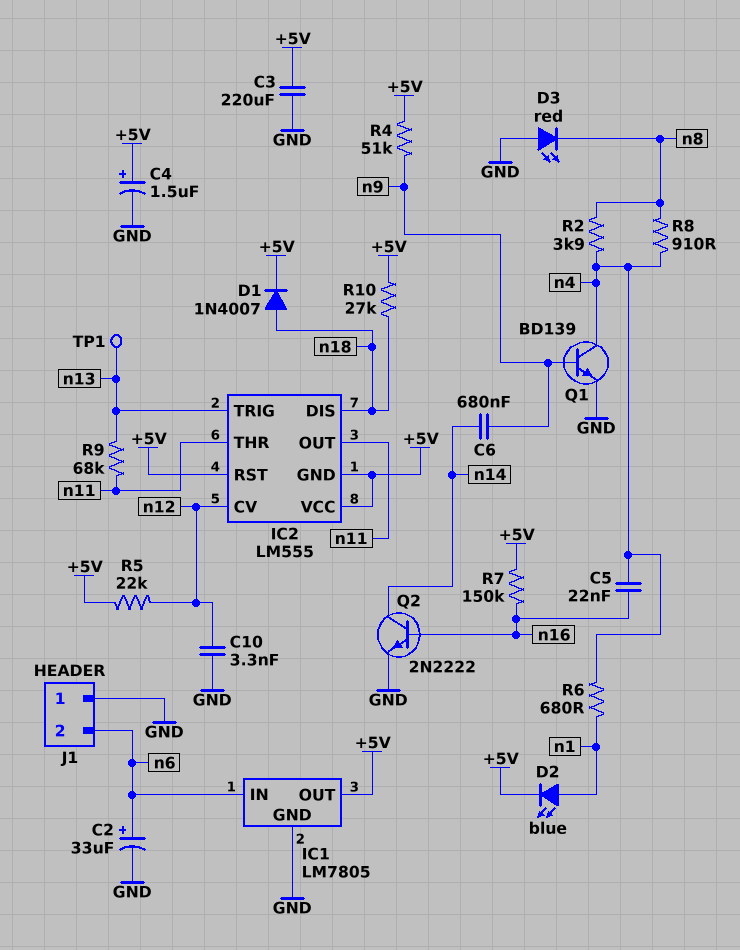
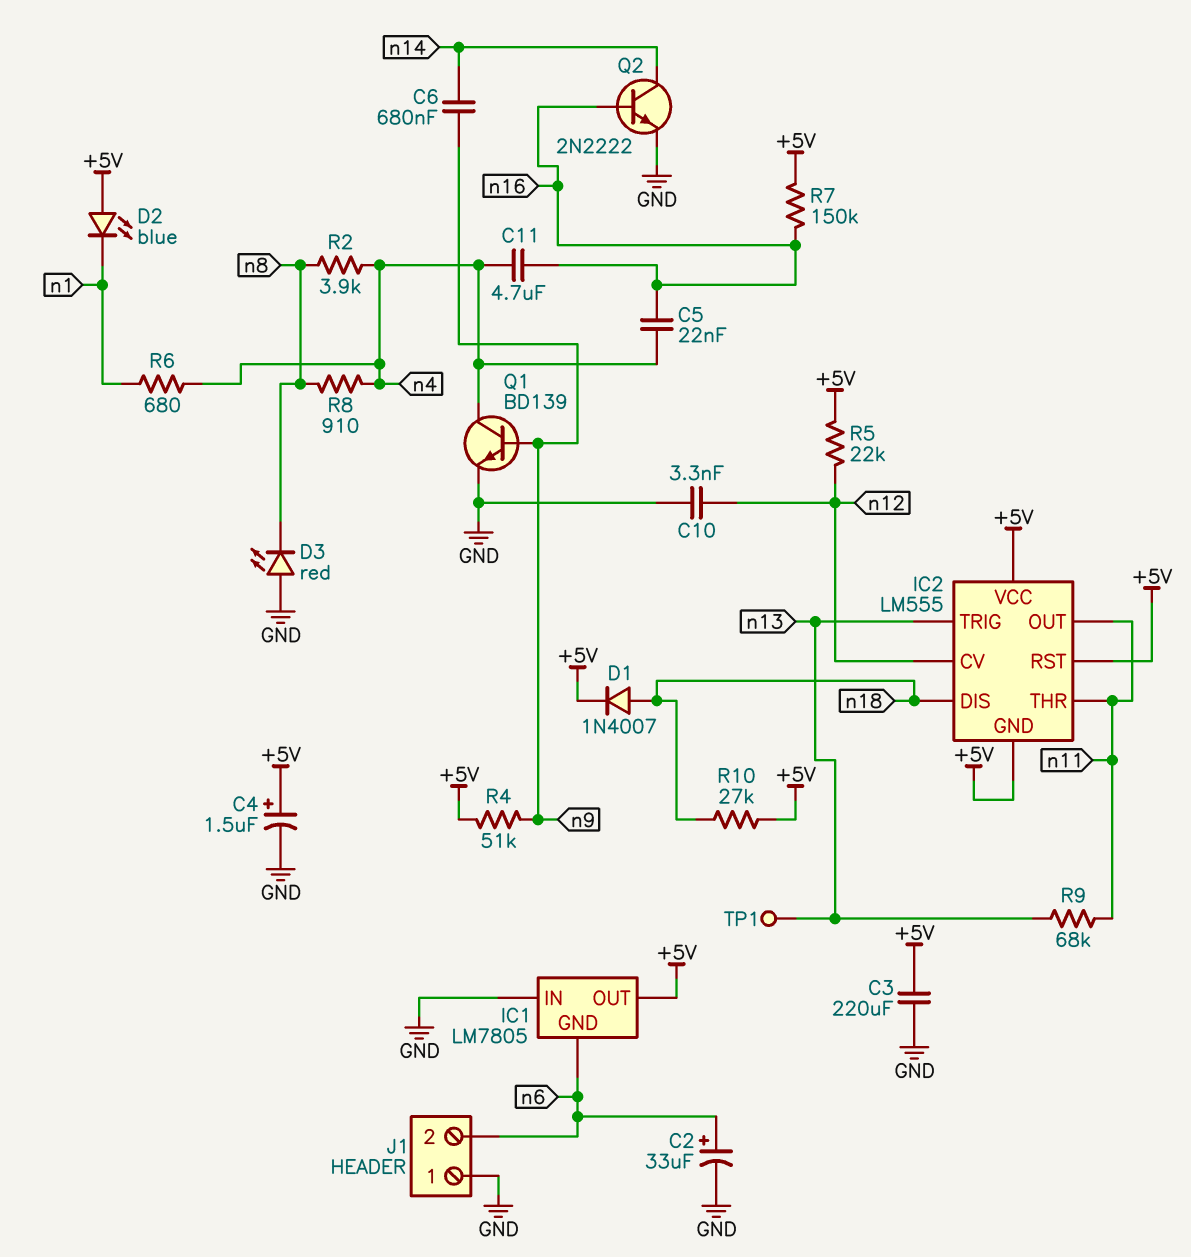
C11: none -> 4.7uF (n4, n16)
D2: LED blue (A n1, K +5V) -> LED blue (A +5V, K n1)
IC1 pin GND: GND -> n6
IC1 pin IN: n6 -> GND

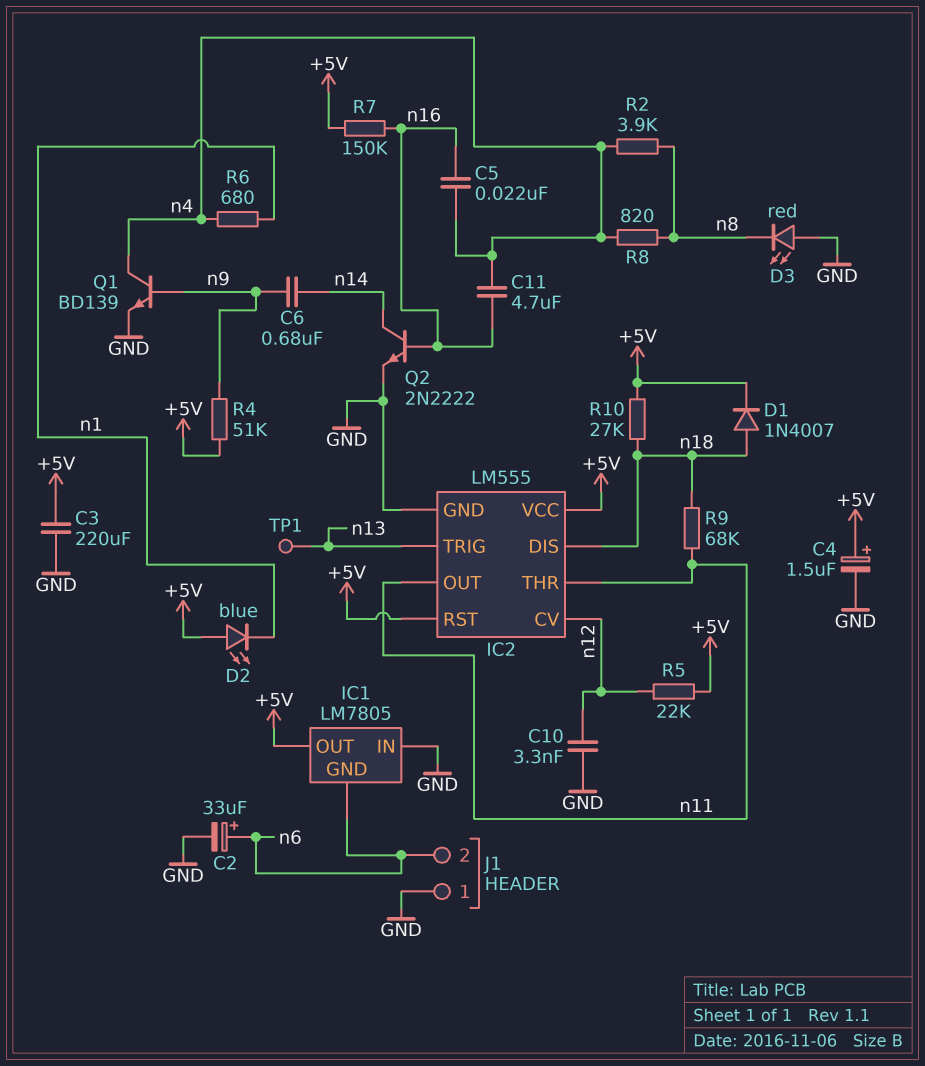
IC2 pin GND: +5V -> GND
R8: 910 (n4, n8) -> 820 (n4, n8)
R9: 68k (n11, n13) -> 68k (n11, n18)

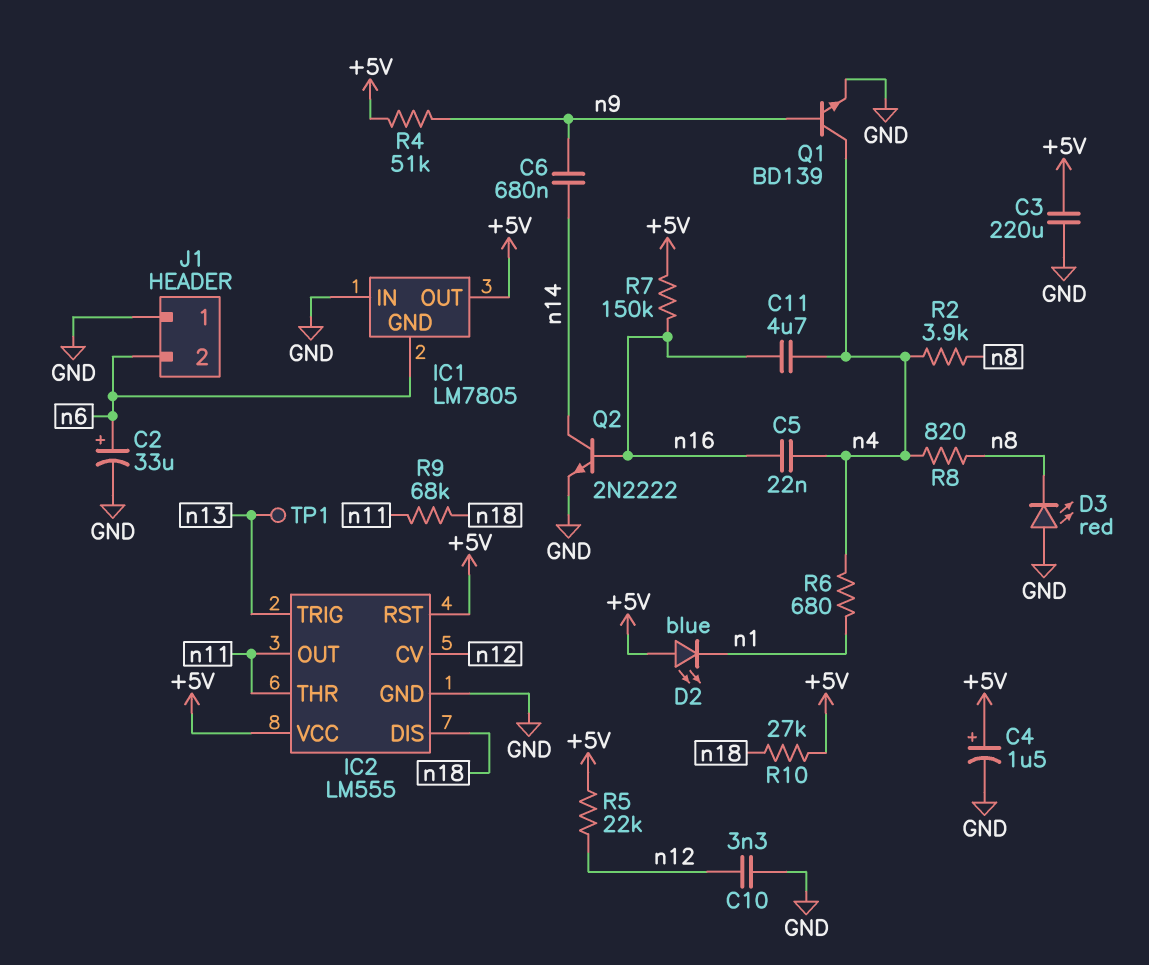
D1: diode 1N4007 (A n18, K +5V) -> none

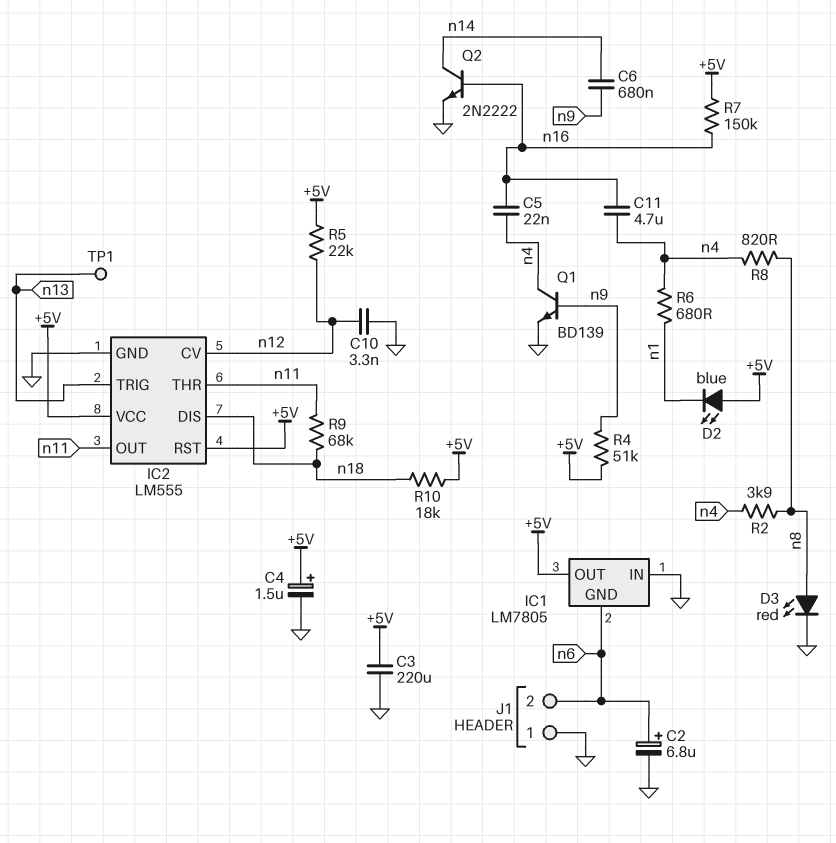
C2: 33uF (plus n6, minus GND) -> 6.8uF (plus n6, minus GND)
D3: LED red (A GND, K n8) -> LED red (A n8, K GND)
R10: 27k (+5V, n18) -> 18k (+5V, n18)

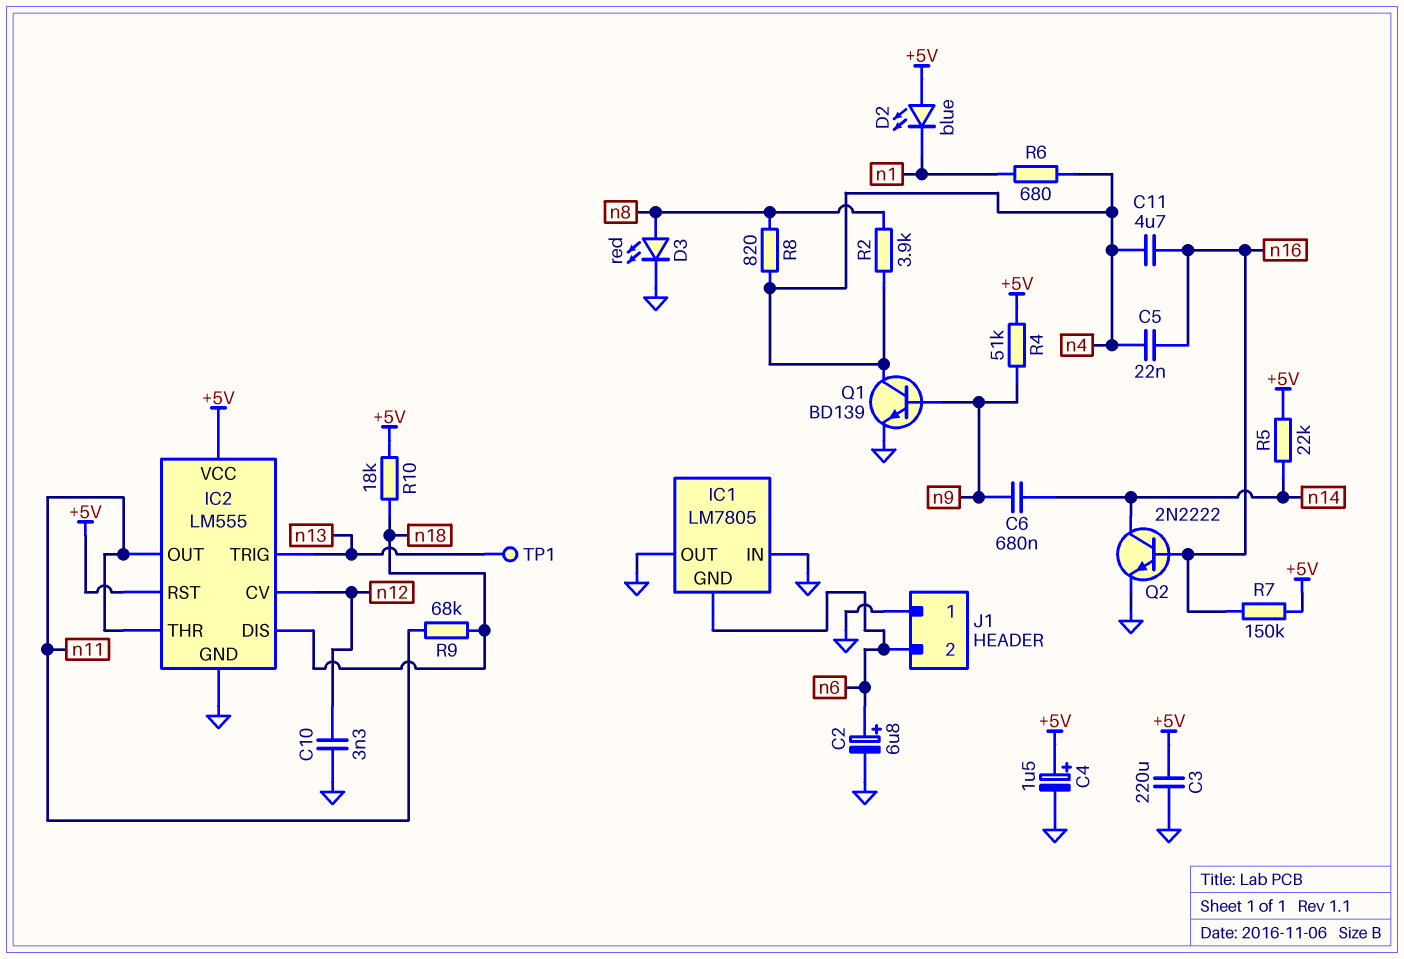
IC1 pin OUT: +5V -> GND
R5: 22k (+5V, n12) -> 22k (+5V, n14)

